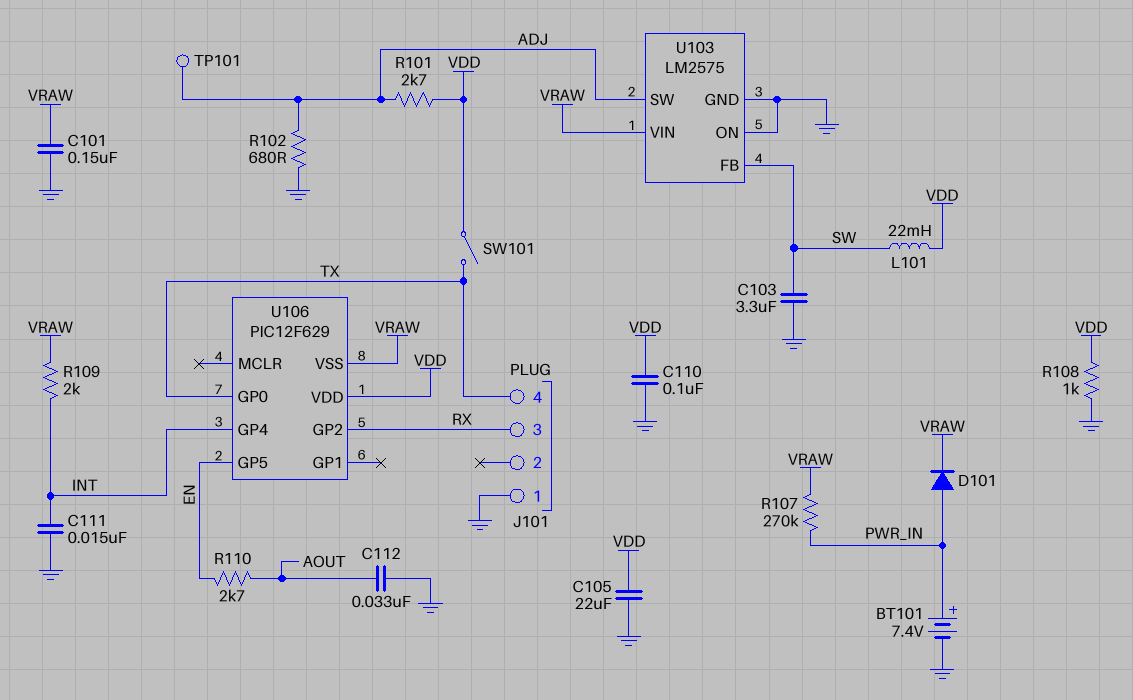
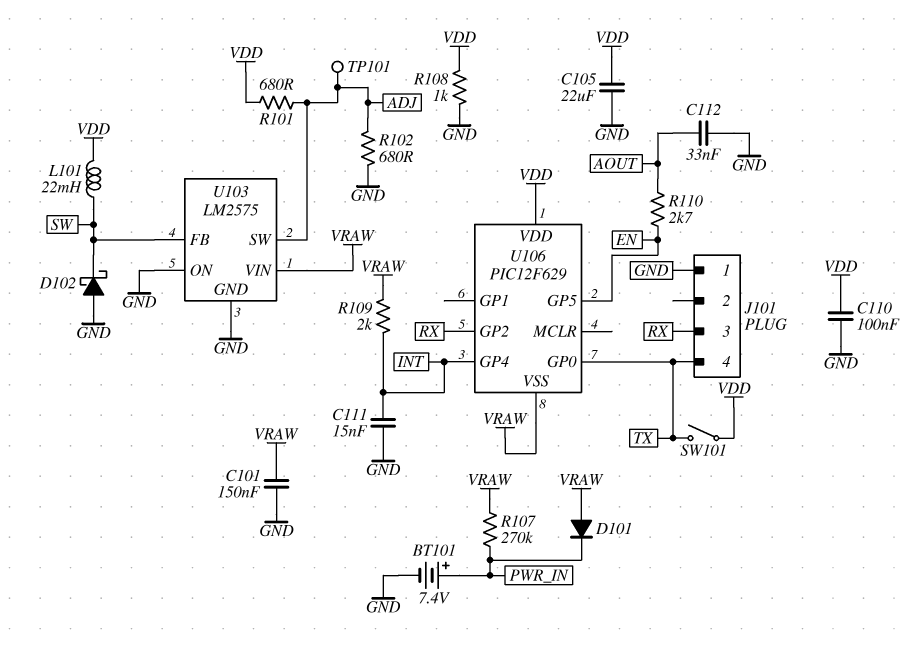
C103: 3.3uF (GND, SW) -> none
D101: diode (A PWR_IN, K VRAW) -> diode (A VRAW, K PWR_IN)
D102: none -> schottky (A GND, K SW)
R101: 2.7k (ADJ, VDD) -> 680 (ADJ, VDD)

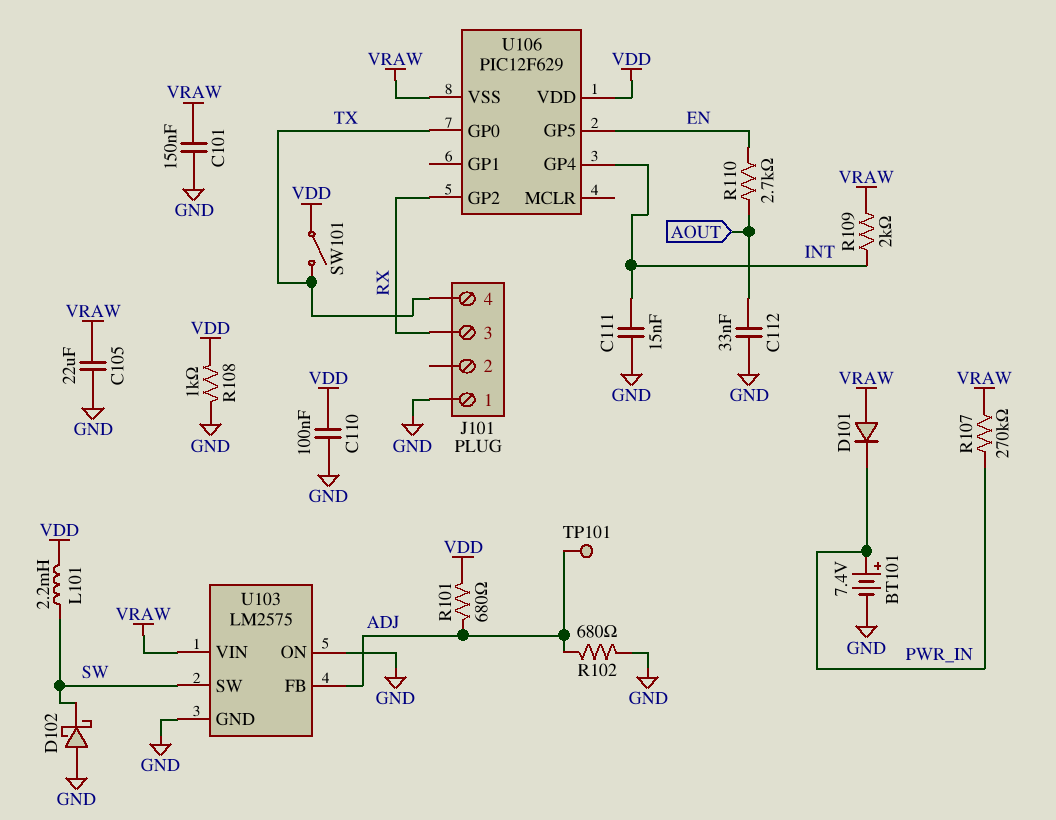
C105: 22uF (GND, VDD) -> 22uF (GND, VRAW)
L101: 22mH (SW, VDD) -> 2.2mH (SW, VDD)
U103 pin FB: SW -> ADJ
U103 pin SW: ADJ -> SW

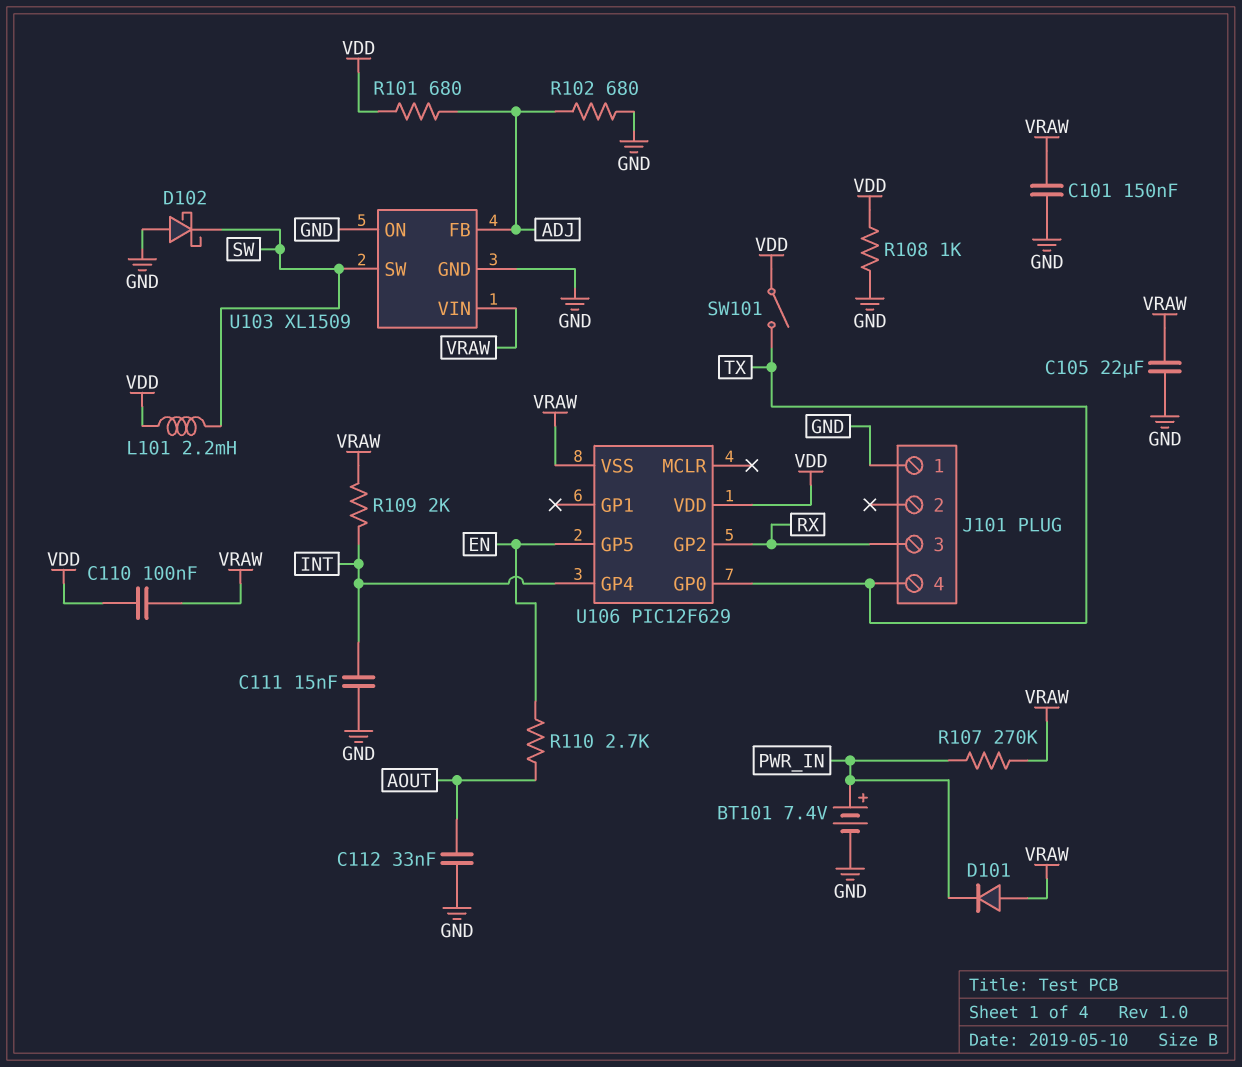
C110: 100nF (GND, VDD) -> 100nF (VDD, VRAW)
TP101: test point (ADJ) -> none
U103: LM2575 -> XL1509

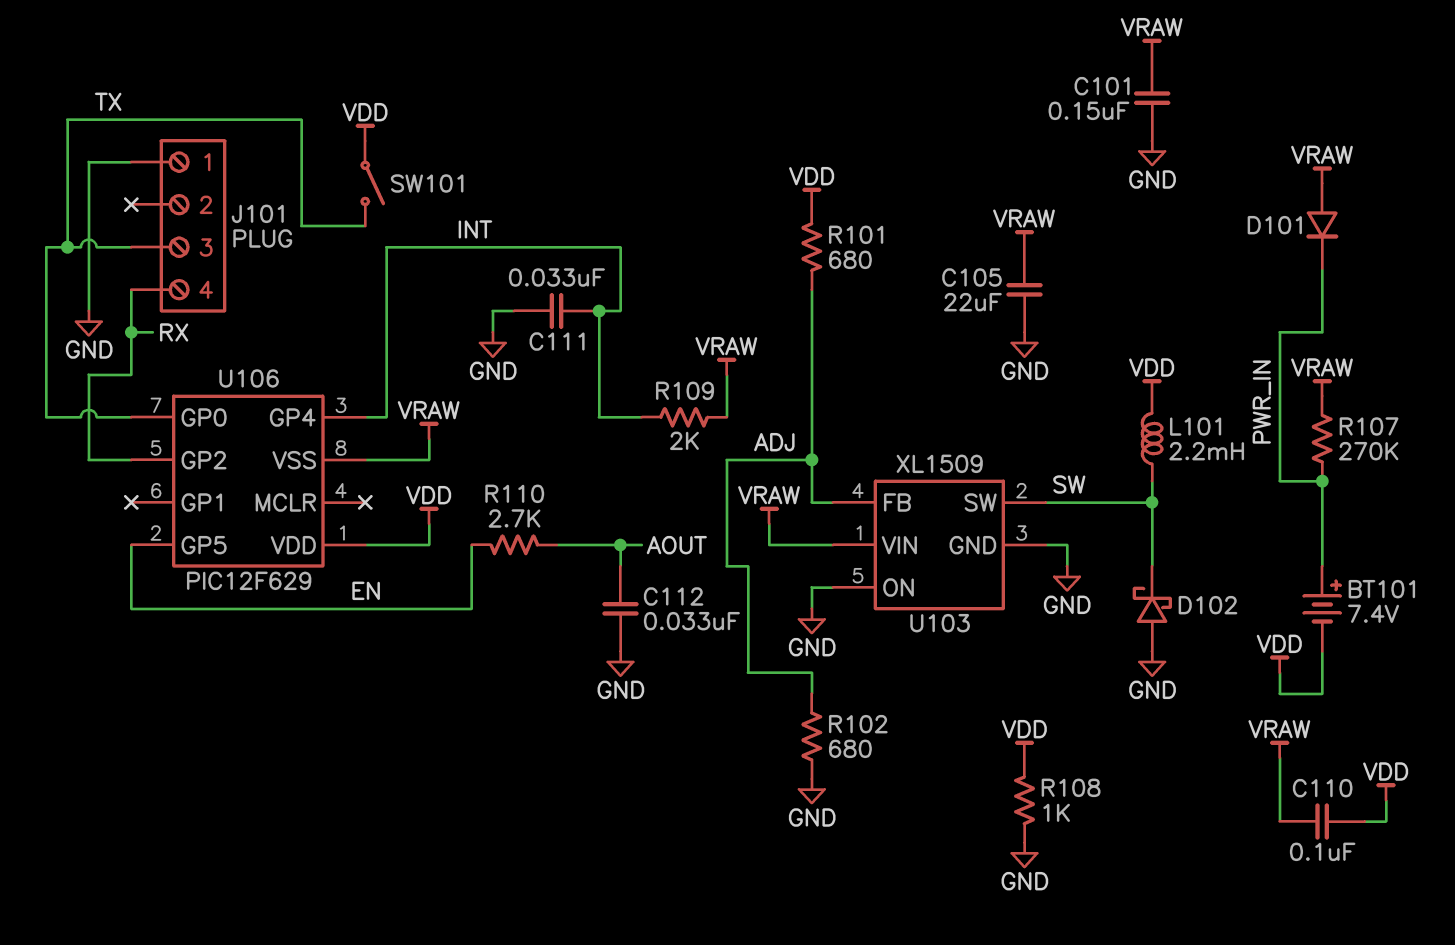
BT101: 7.4V (plus PWR_IN, minus GND) -> 7.4V (plus PWR_IN, minus VDD)
C111: 15nF (GND, INT) -> 33nF (GND, INT)
J101 pin 3: RX -> TX
J101 pin 4: TX -> RX

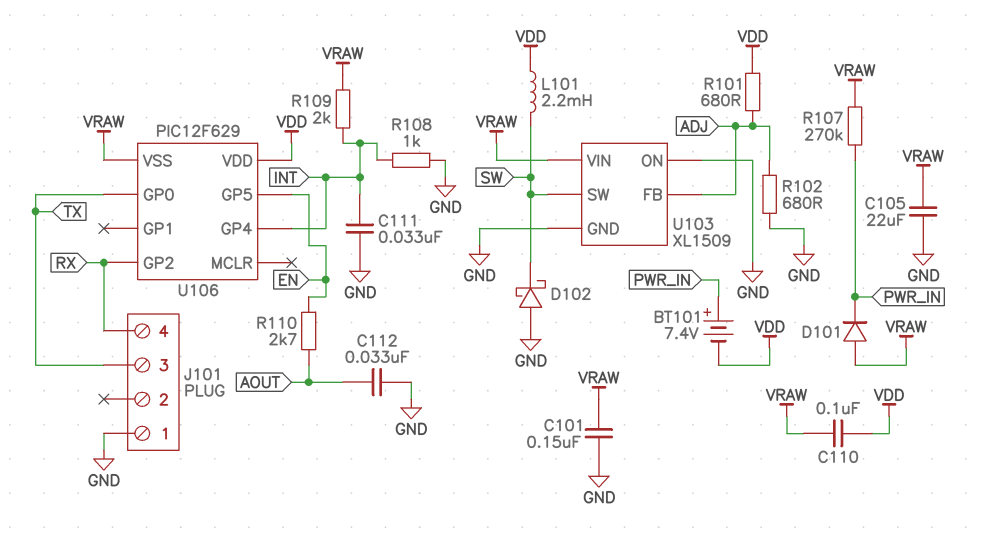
R108: 1k (GND, VDD) -> 1k (GND, INT)
SW101: switch (TX, VDD) -> none

